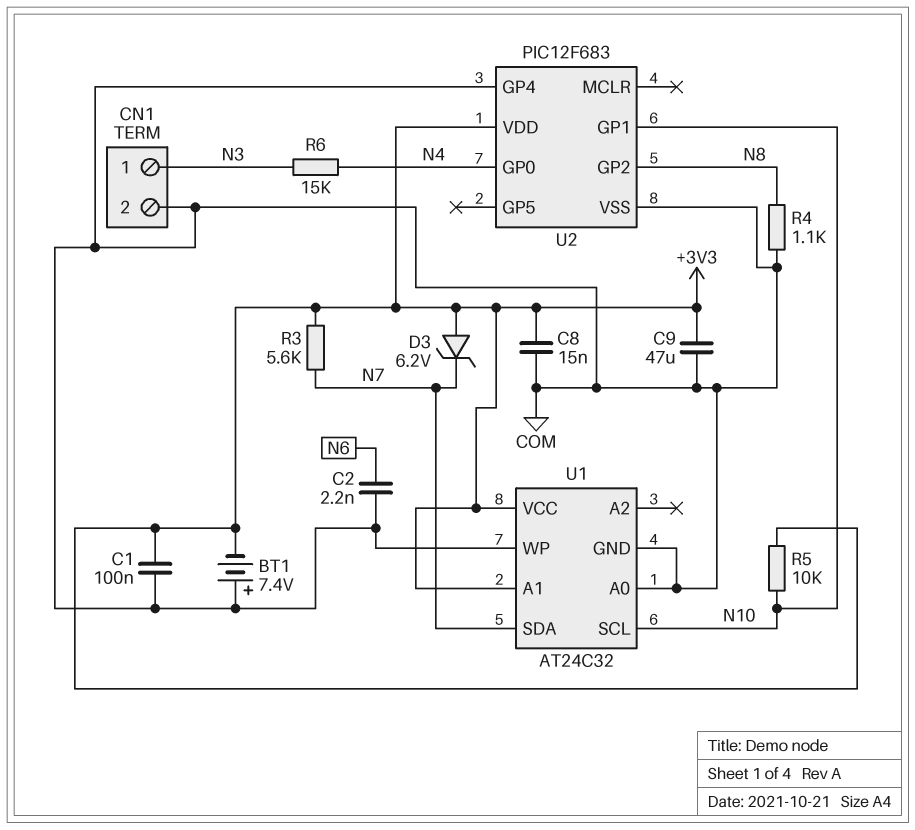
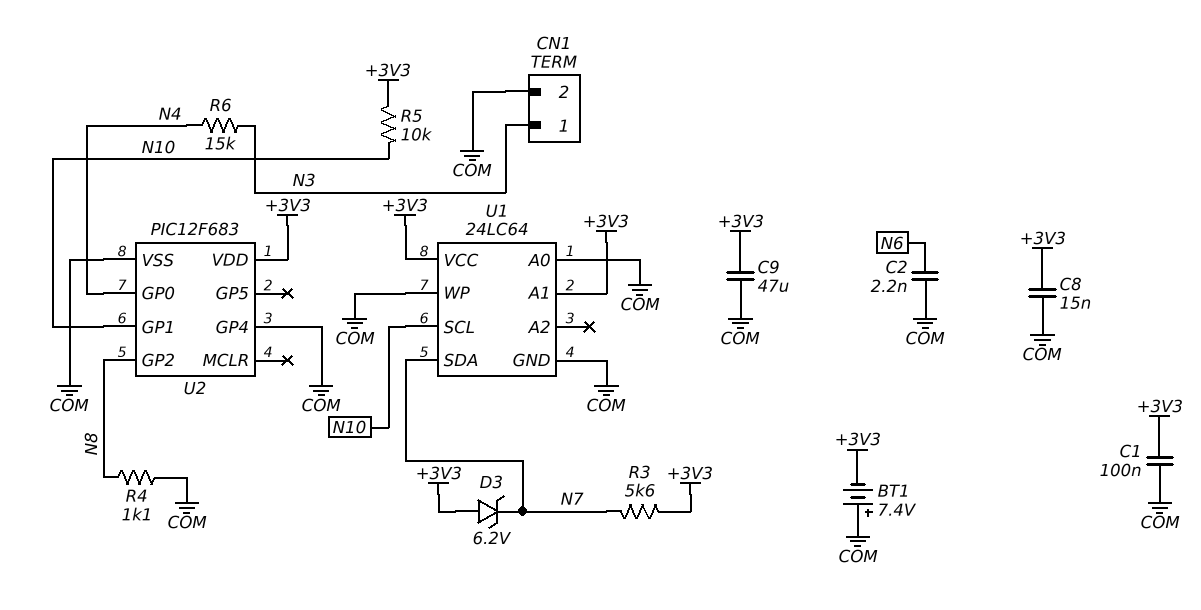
U1: AT24C32 -> 24LC64

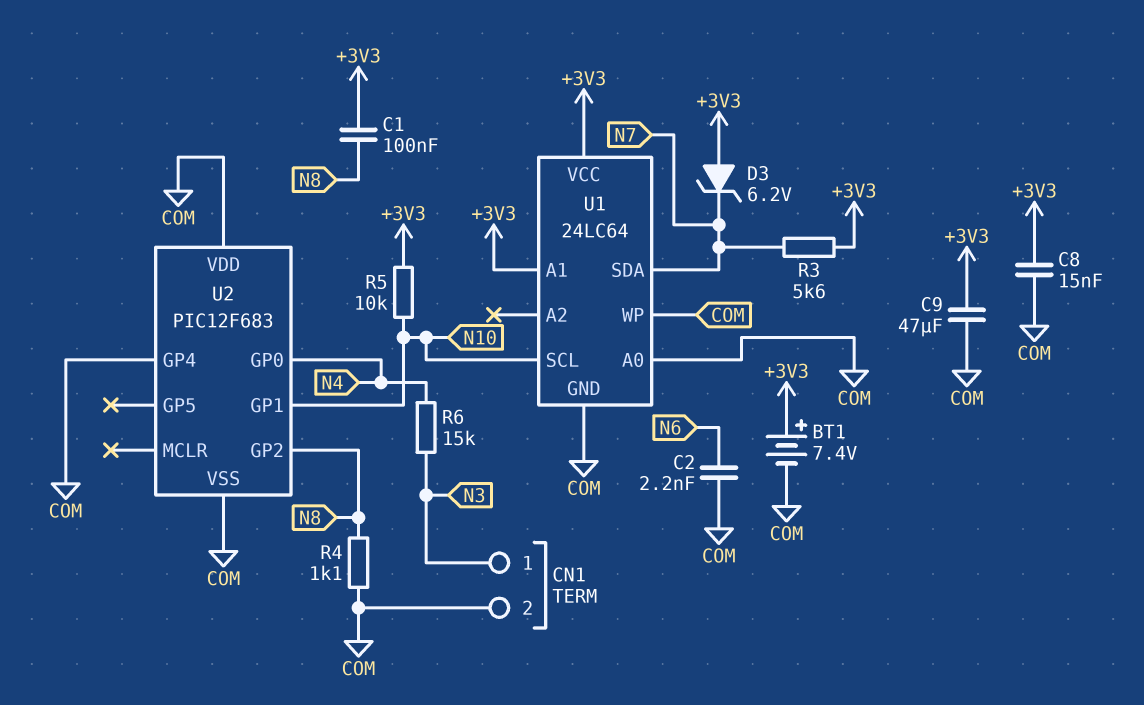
BT1: 7.4V (plus COM, minus +3V3) -> 7.4V (plus +3V3, minus COM)
C1: 100nF (+3V3, COM) -> 100nF (+3V3, N8)
U2 pin VDD: +3V3 -> COM

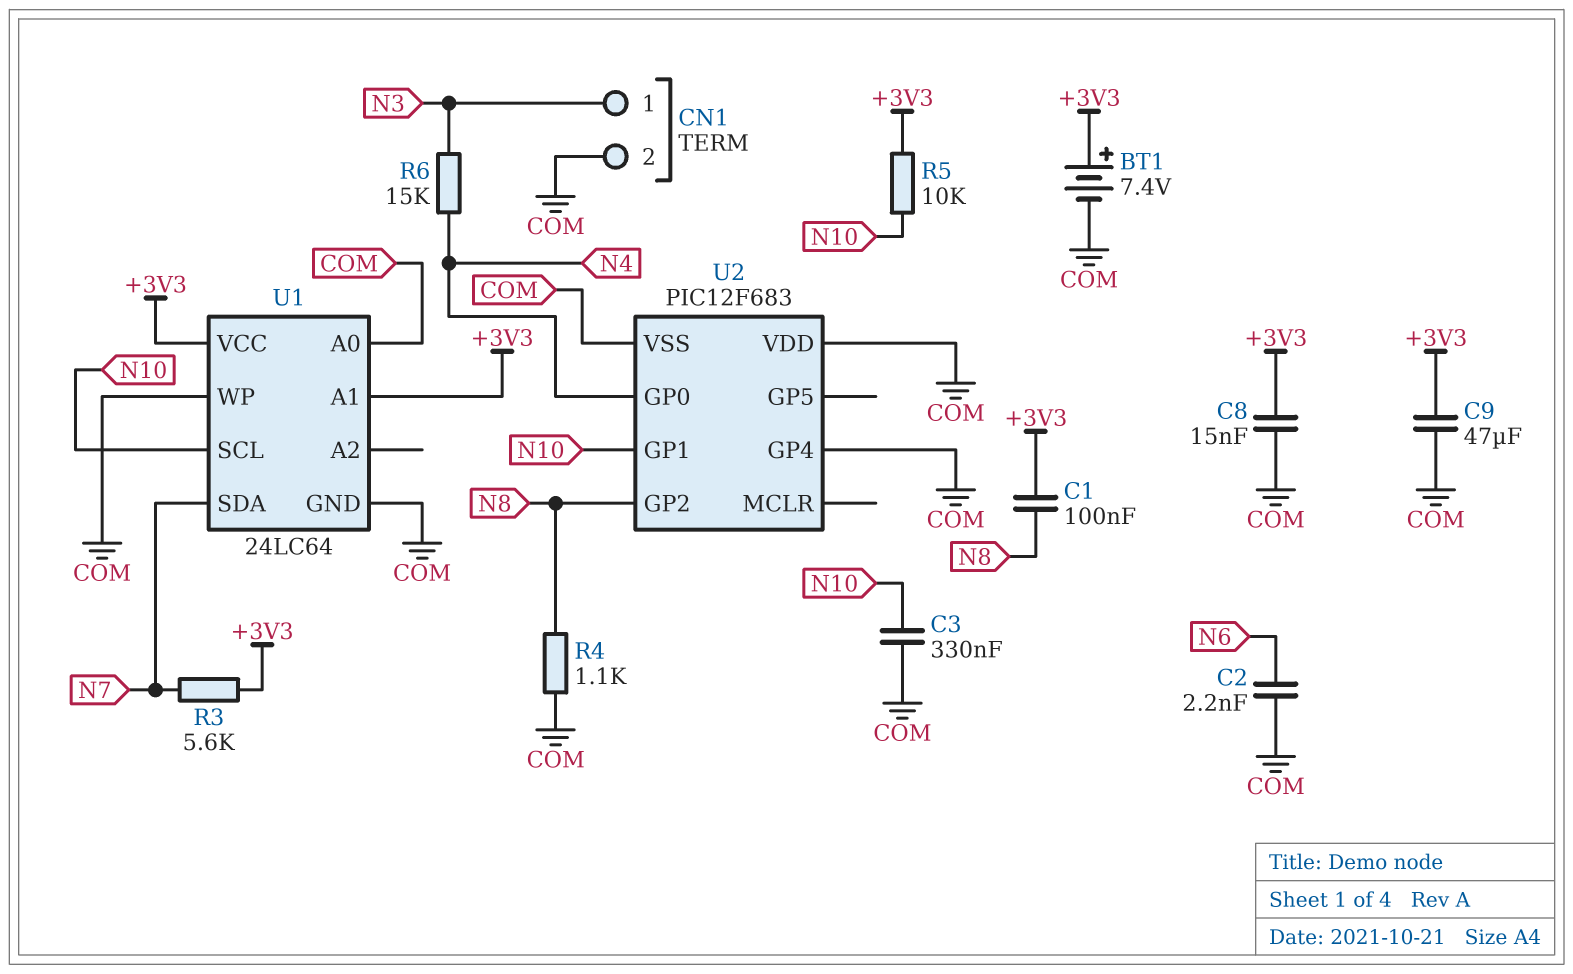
C3: none -> 330nF (COM, N10)
D3: zener 6.2V (A +3V3, K N7) -> none

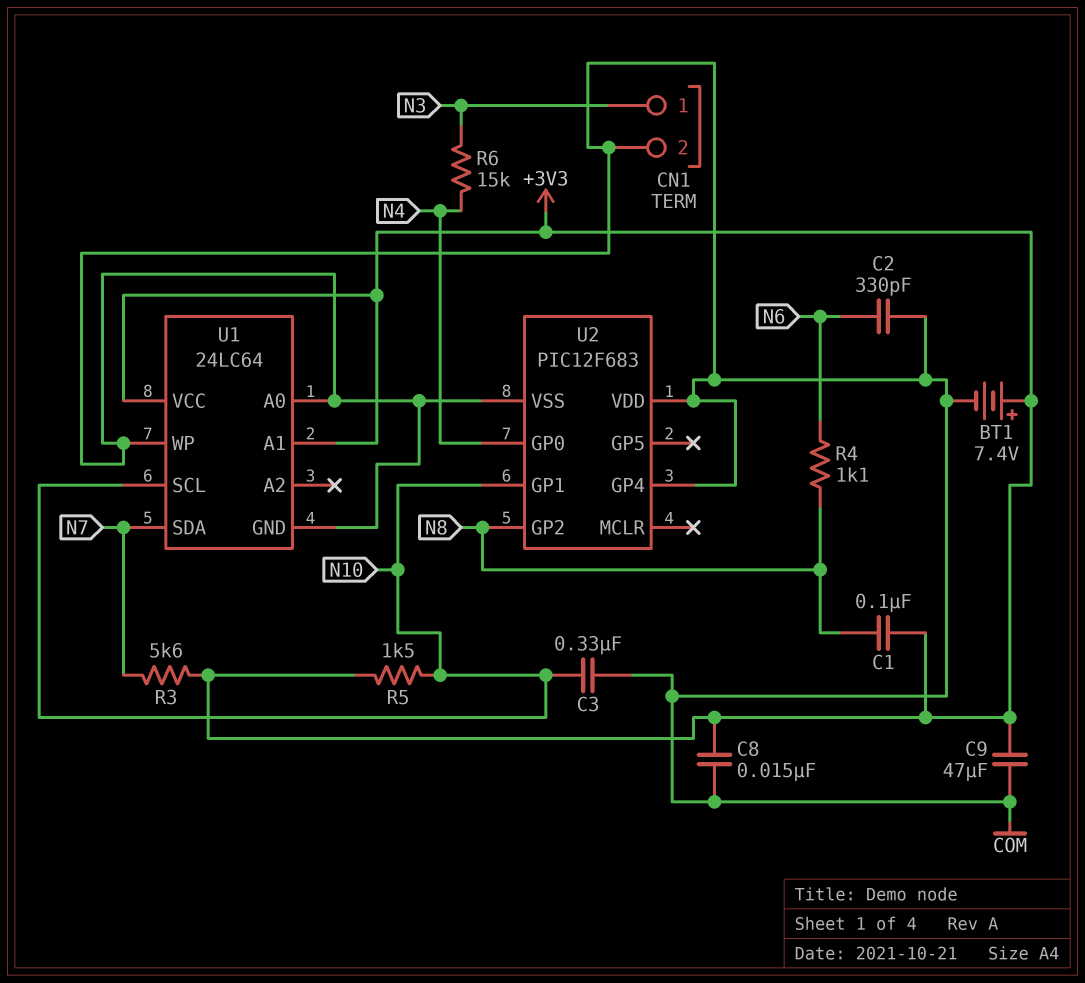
C2: 2.2nF (COM, N6) -> 330pF (COM, N6)
R4: 1.1k (COM, N8) -> 1.1k (N6, N8)
R5: 10k (+3V3, N10) -> 1.5k (+3V3, N10)

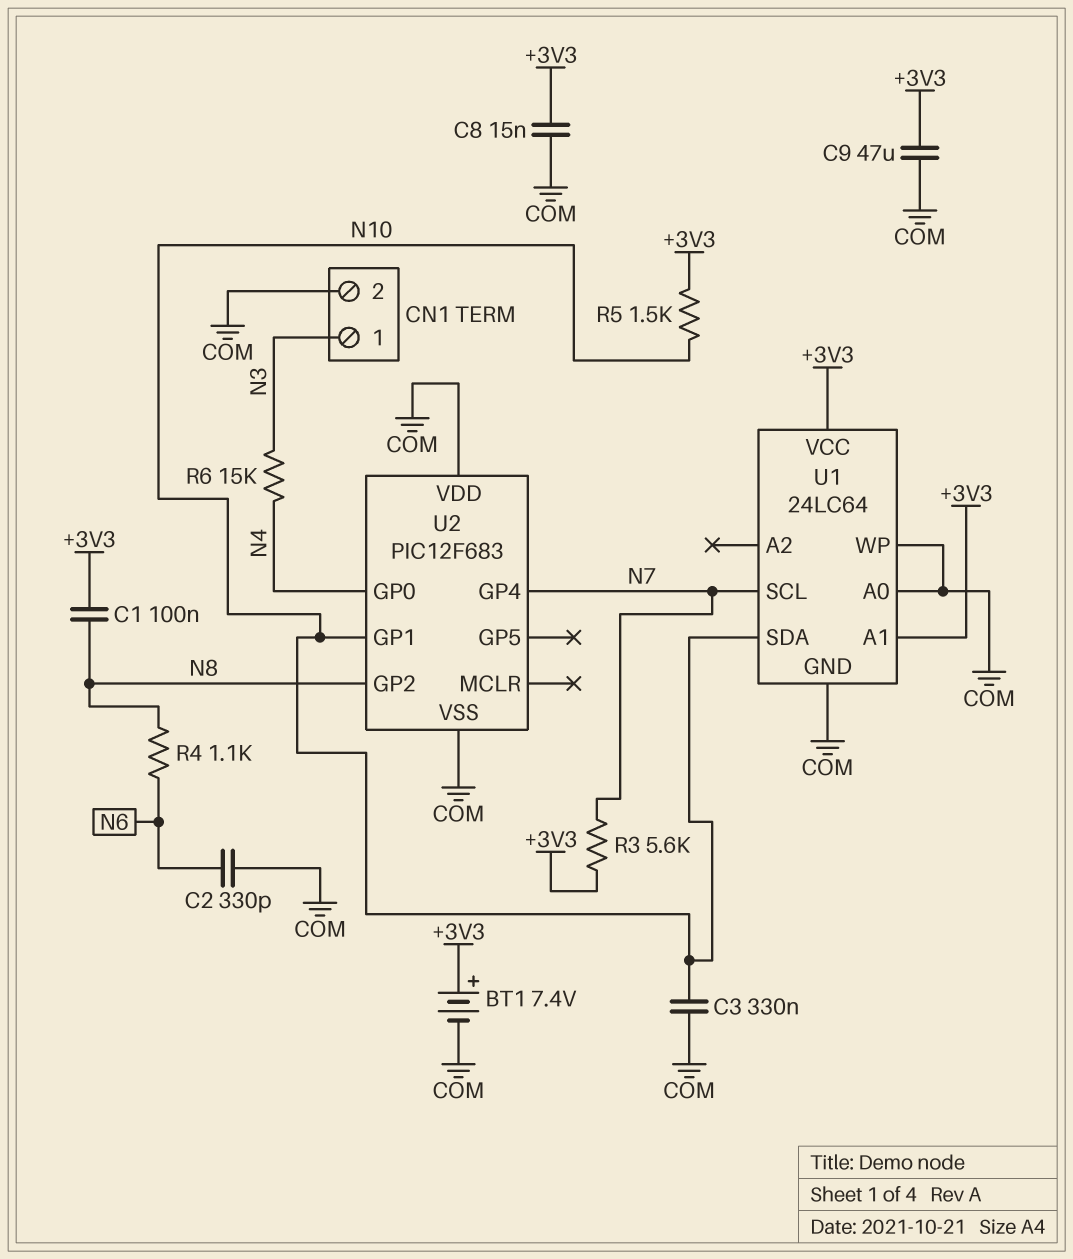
U1 pin SCL: N10 -> N7
U1 pin SDA: N7 -> N10
U2 pin GP4: COM -> N7

